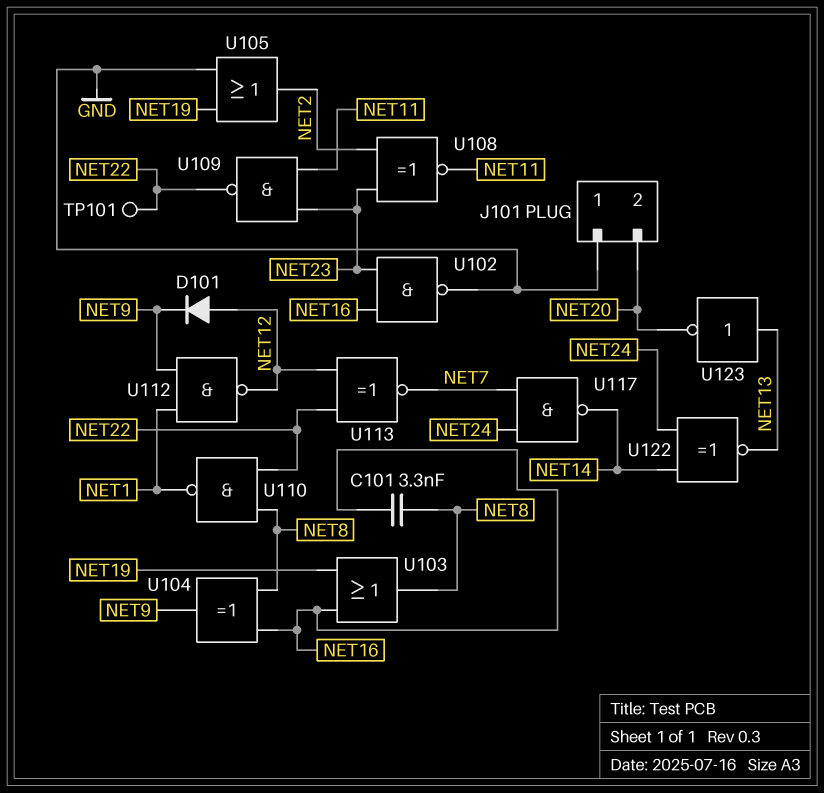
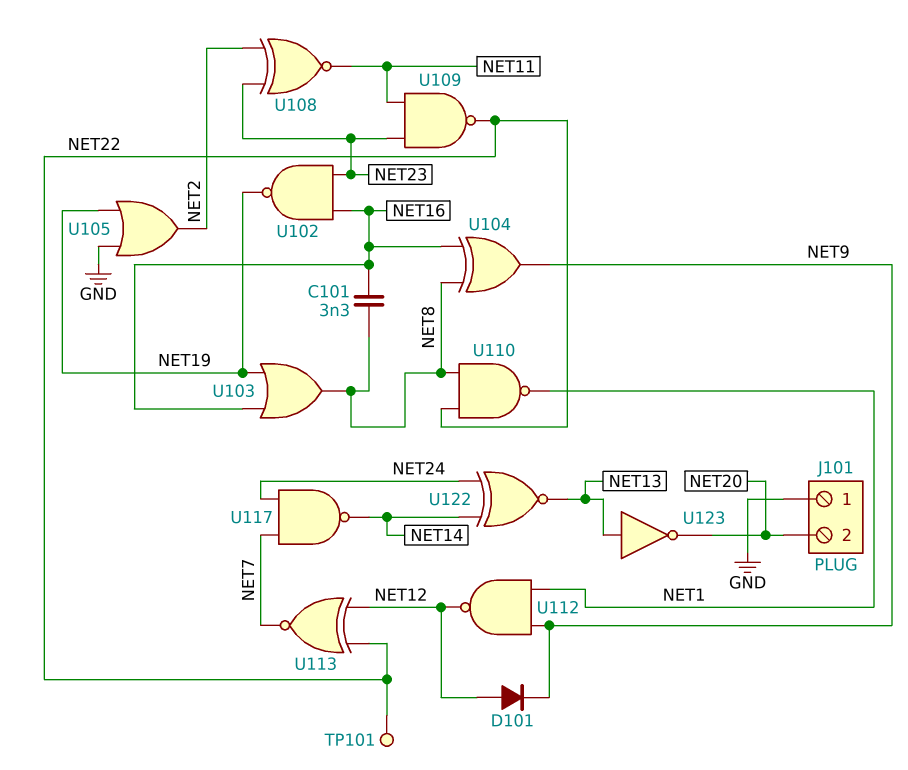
U102: NAND (in NET16, in NET23, out GND) -> NAND (in NET16, in NET23, out NET19)

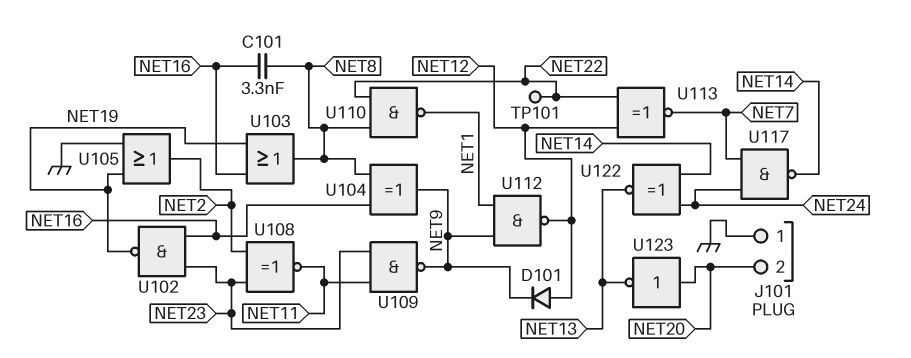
U109: NAND (in NET11, in NET23, out NET22) -> NAND (in NET11, in NET23, out NET9)
U123: NOT (in NET13, out NET20) -> NOT (in NET20, out NET13)

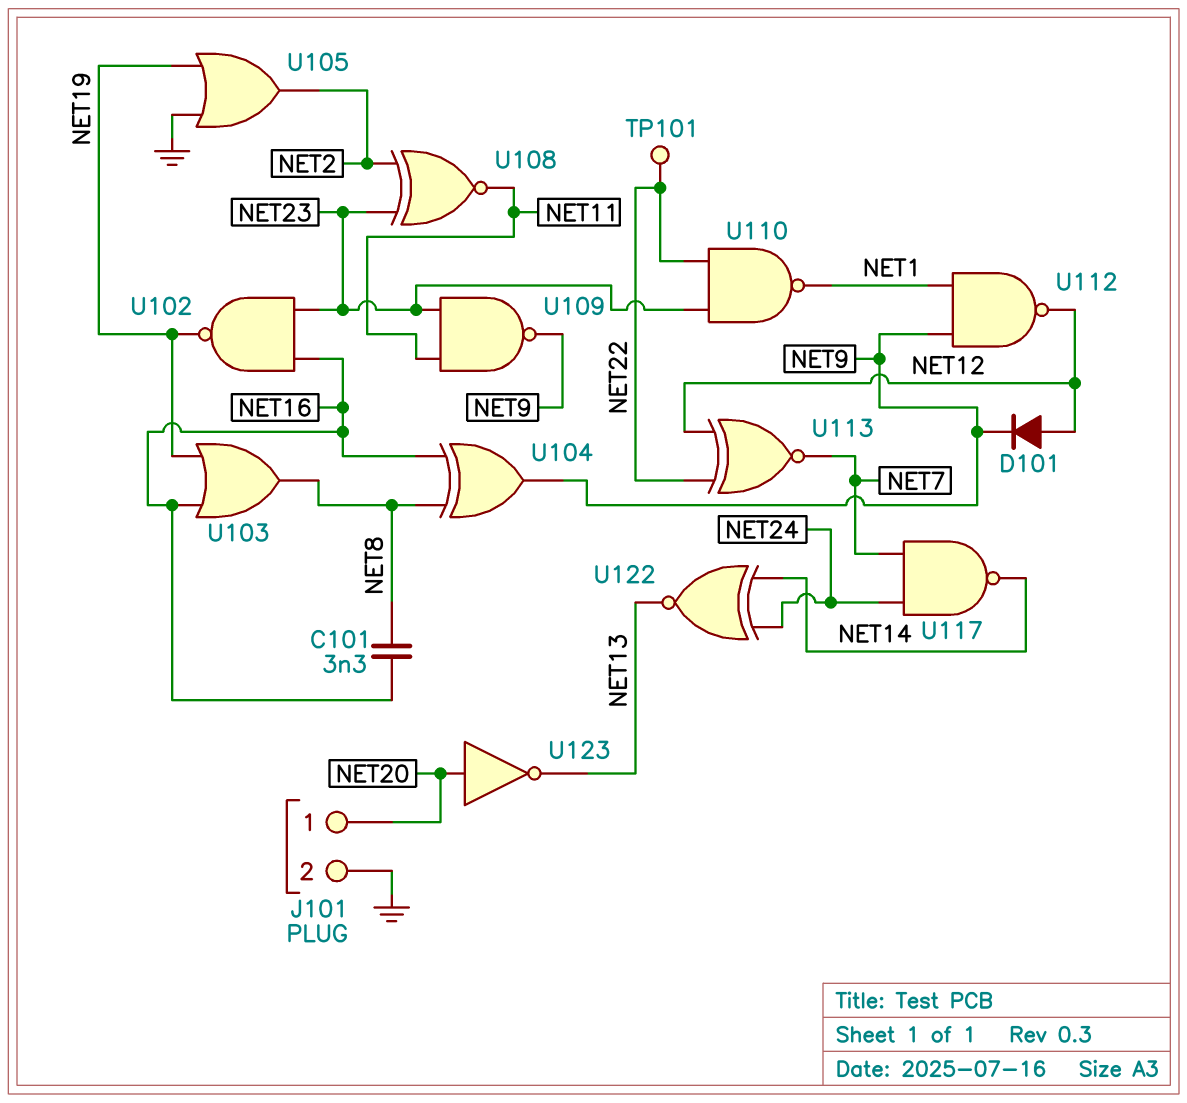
J101 pin 1: GND -> NET20
J101 pin 2: NET20 -> GND
U110: NAND (in NET8, in NET22, out NET1) -> NAND (in NET22, in NET23, out NET1)

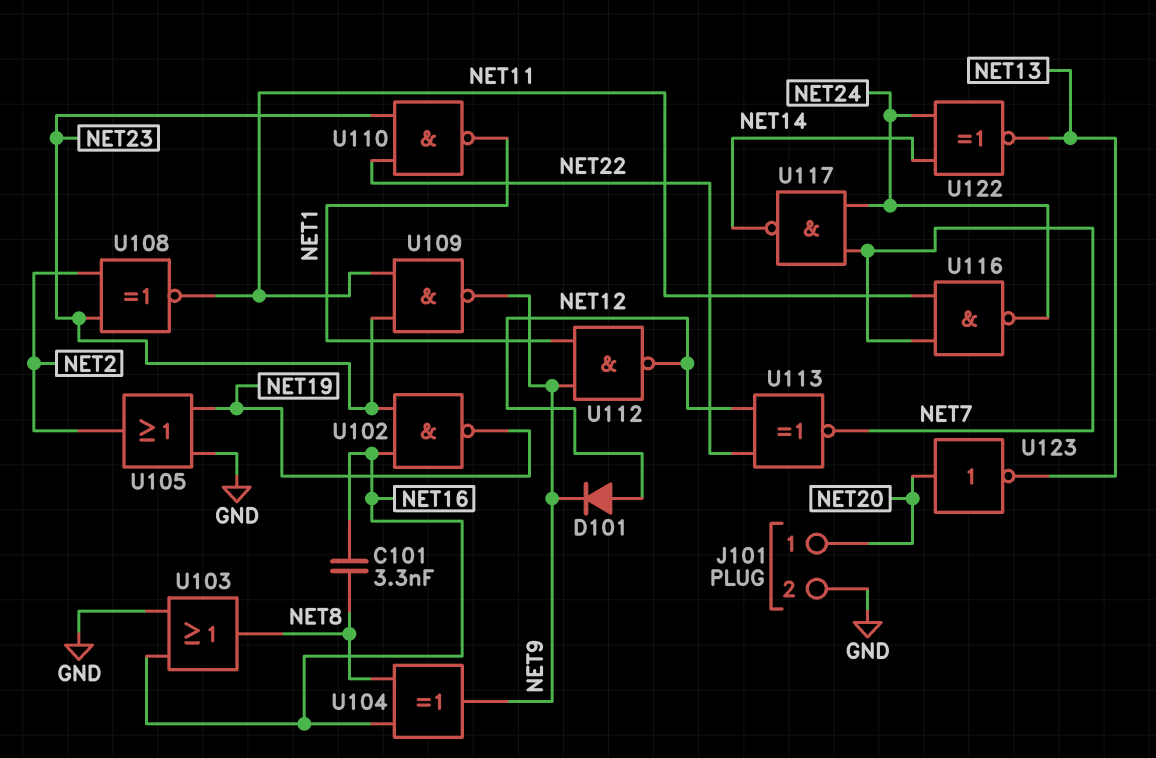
TP101: test point (NET22) -> none
U103: OR (in NET16, in NET19, out NET8) -> OR (in GND, in NET16, out NET8)
U116: none -> NAND (in NET7, in NET11, out NET24)

